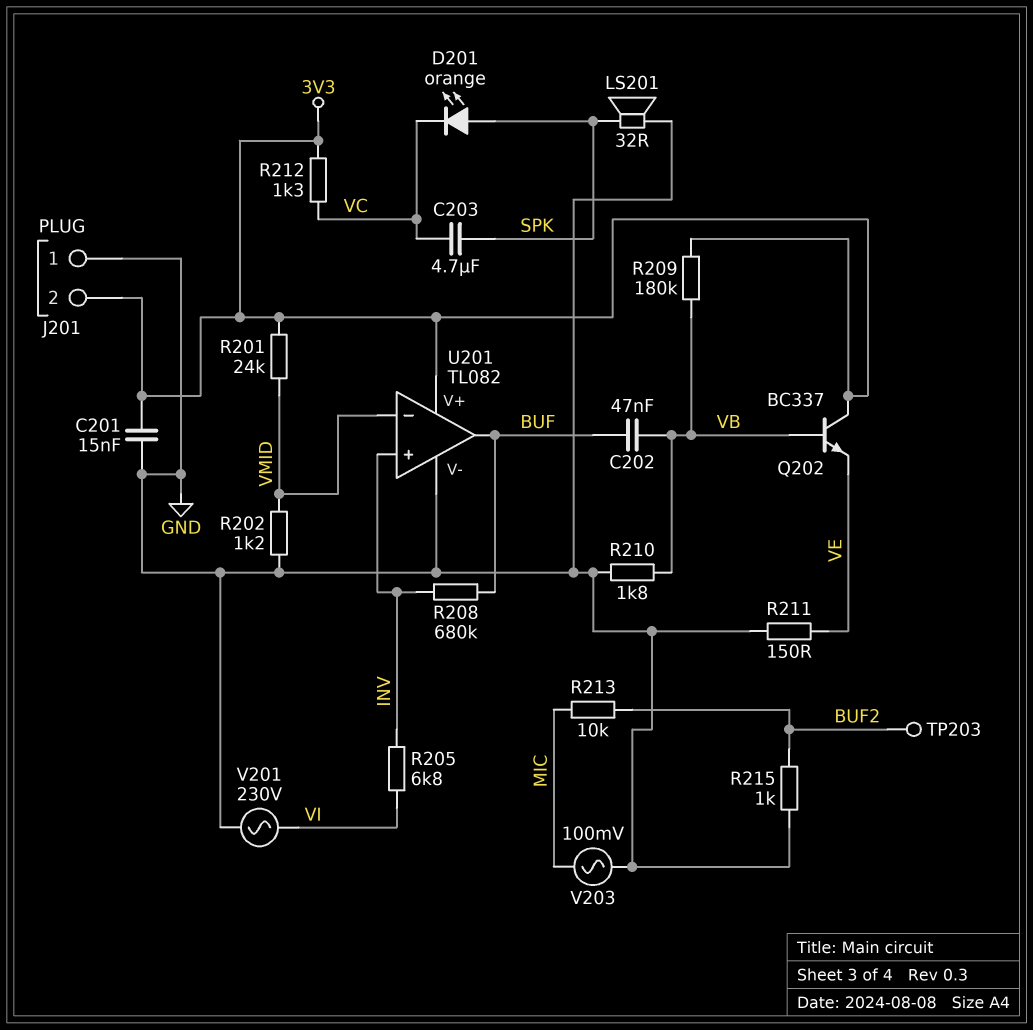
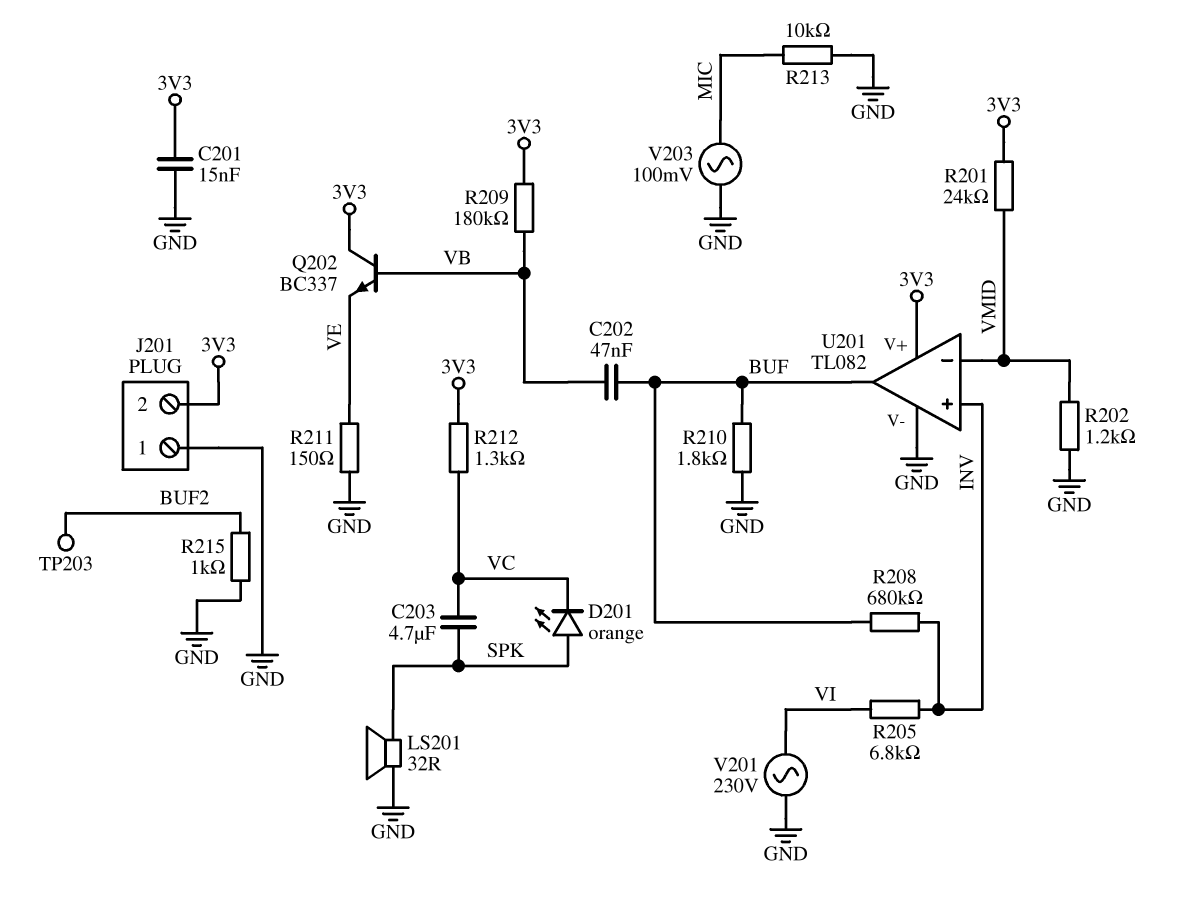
R210: 1.8k (GND, VB) -> 1.8k (BUF, GND)
R213: 10k (BUF2, MIC) -> 10k (GND, MIC)

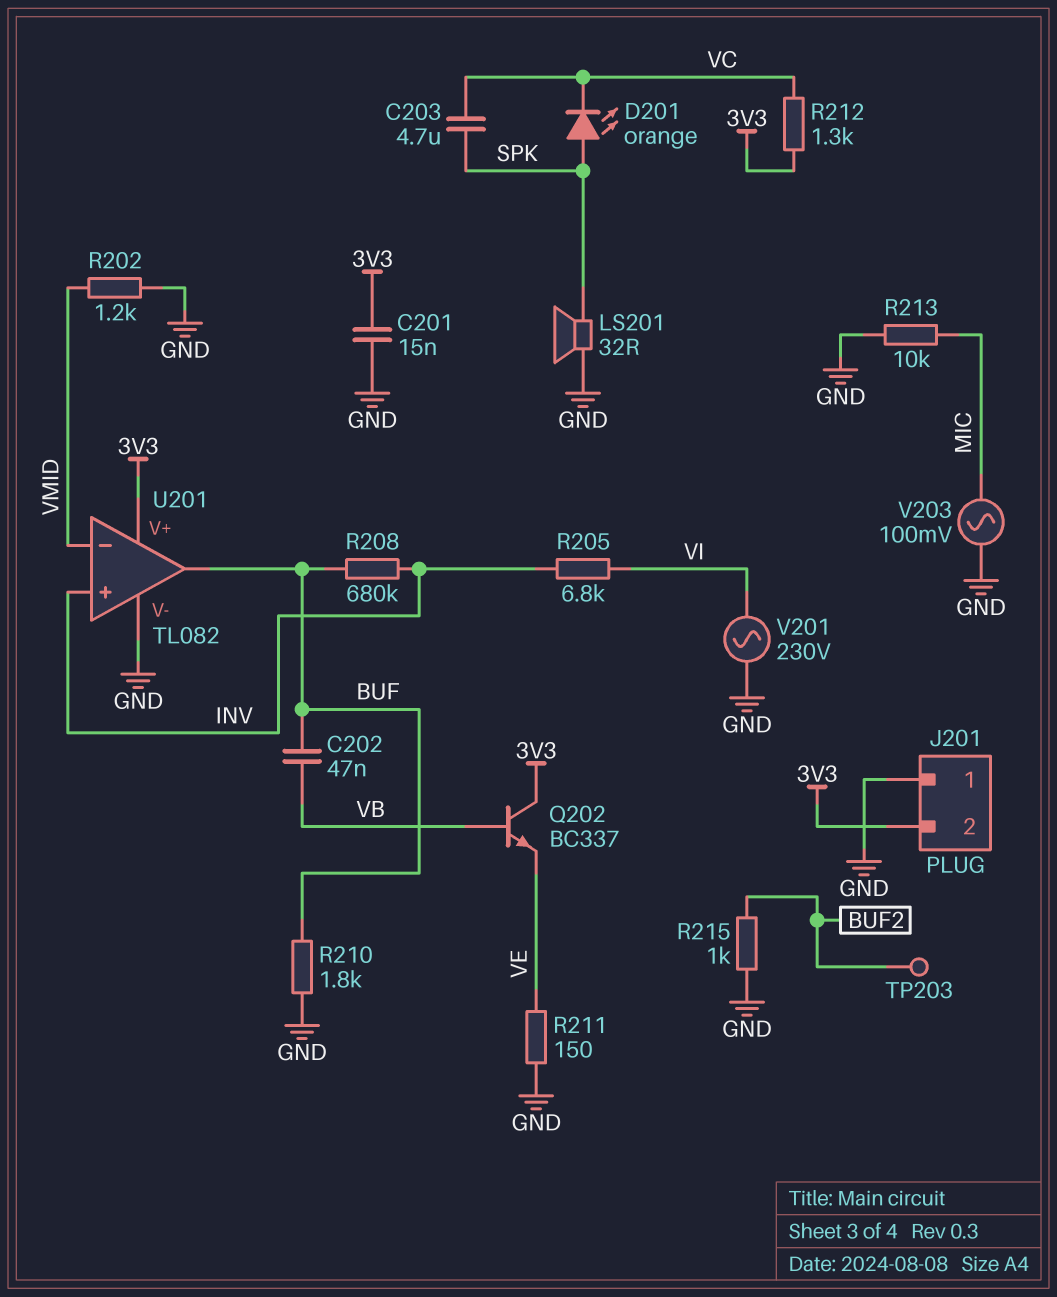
R201: 24k (3V3, VMID) -> none
R209: 180k (3V3, VB) -> none

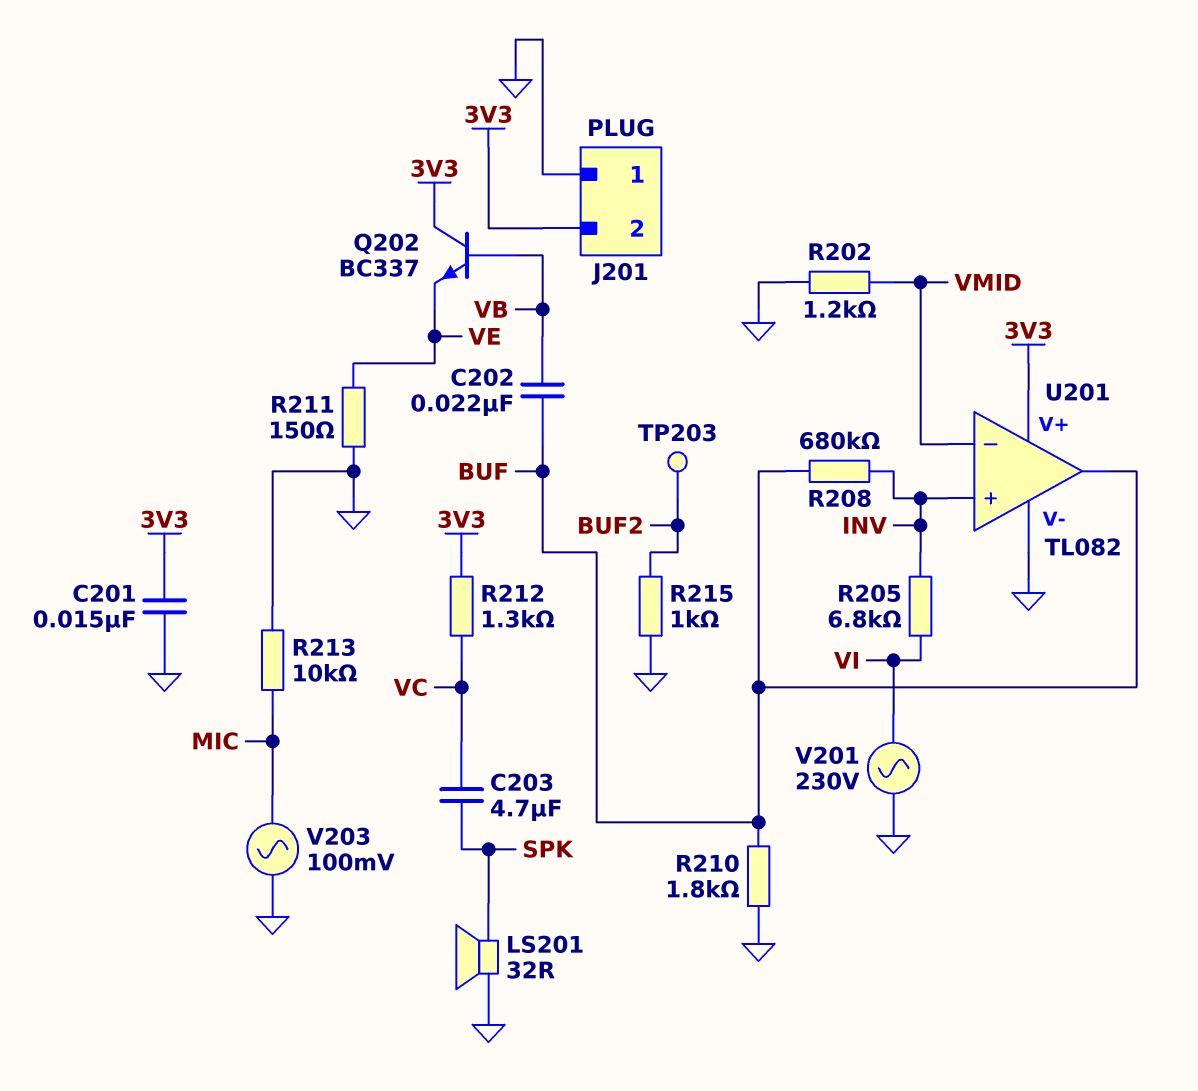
C202: 47nF (BUF, VB) -> 22nF (BUF, VB)
D201: LED orange (A SPK, K VC) -> none

